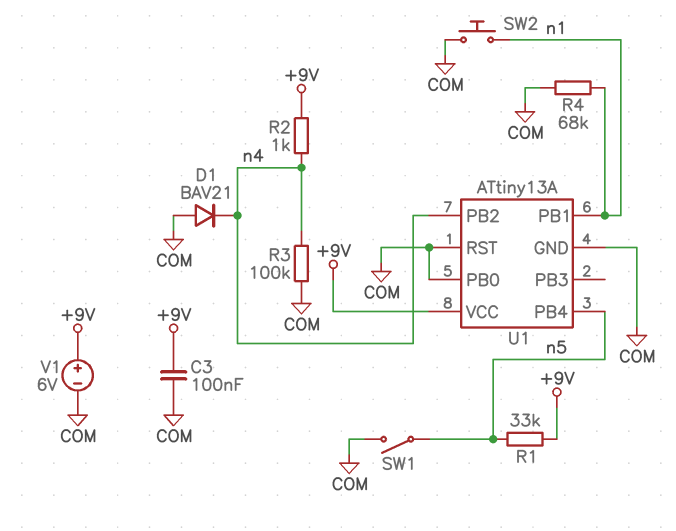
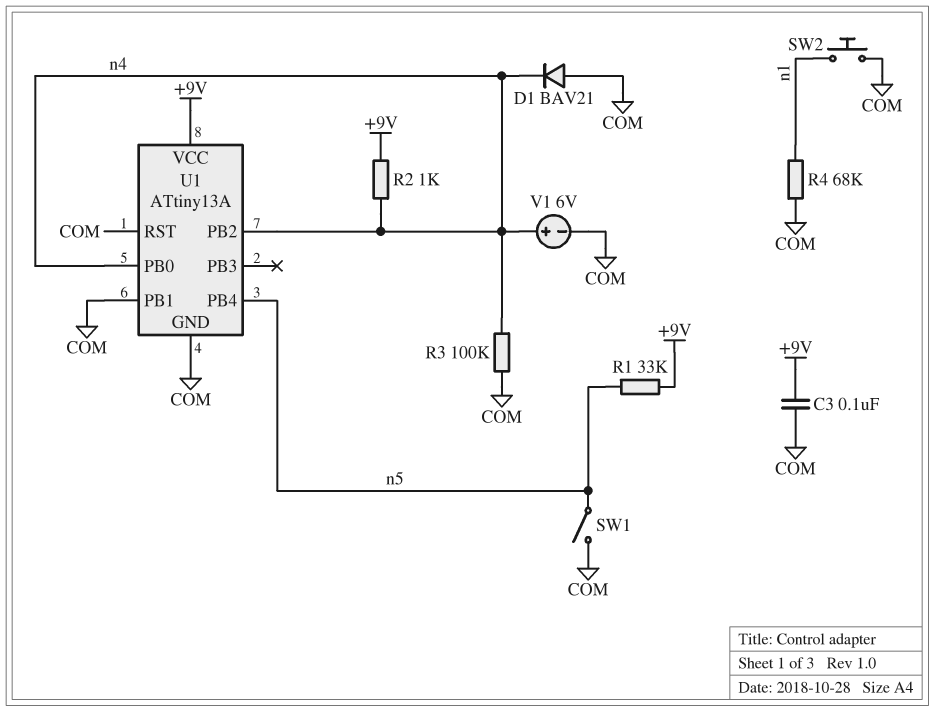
U1 pin PB0: COM -> n4
U1 pin PB1: n1 -> COM
V1: 6V (plus +9V, minus COM) -> 6V (plus n4, minus COM)

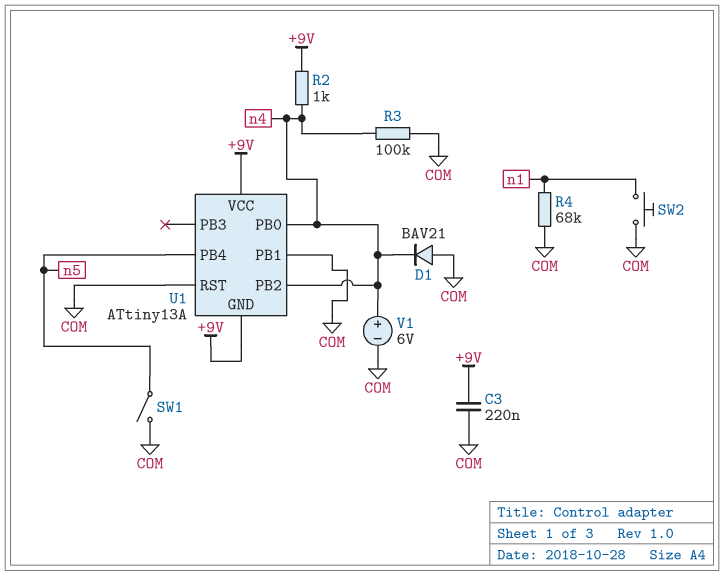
C3: 100nF (+9V, COM) -> 220nF (+9V, COM)
R1: 33k (+9V, n5) -> none
U1 pin GND: COM -> +9V

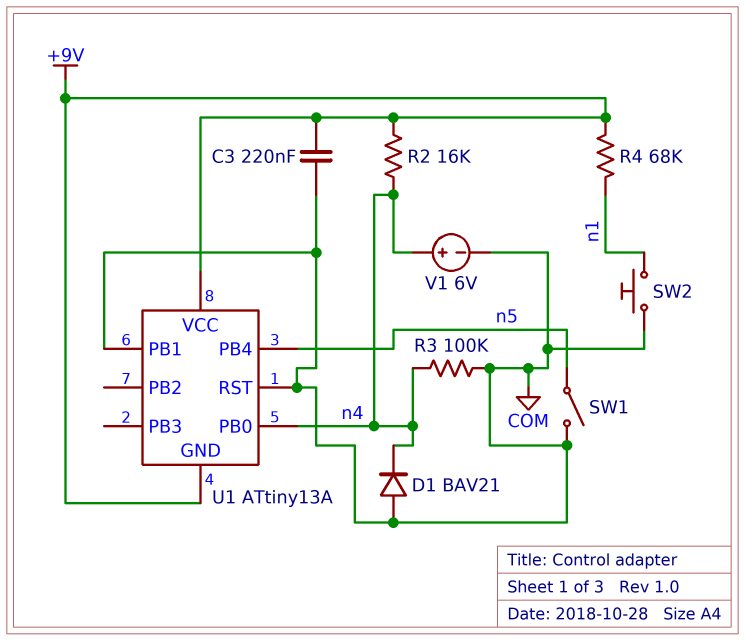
R2: 1k (+9V, n4) -> 16k (+9V, n4)
R4: 68k (COM, n1) -> 68k (+9V, n1)
U1 pin PB2: n4 -> none

